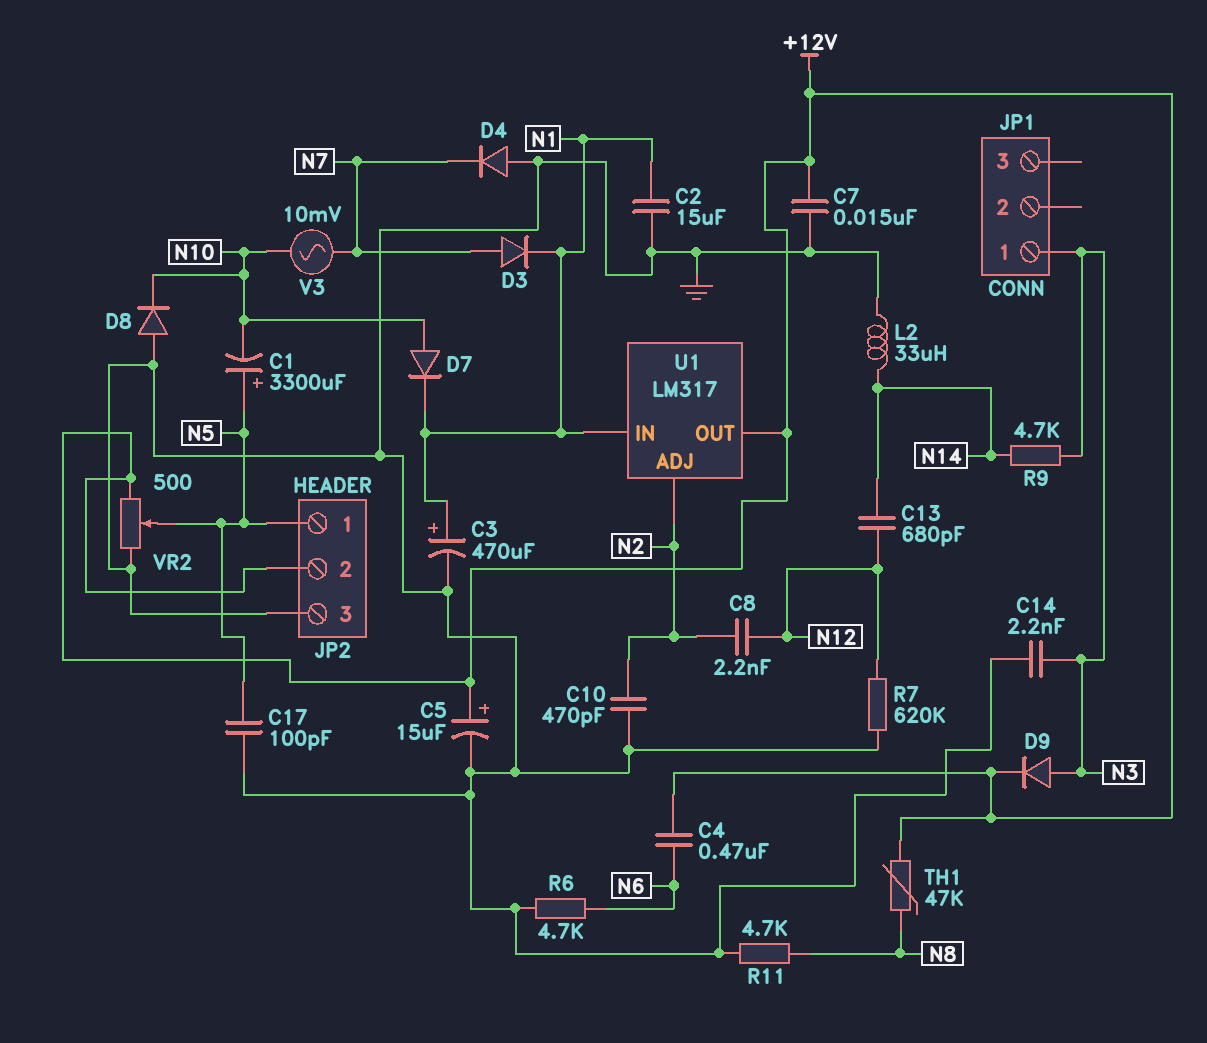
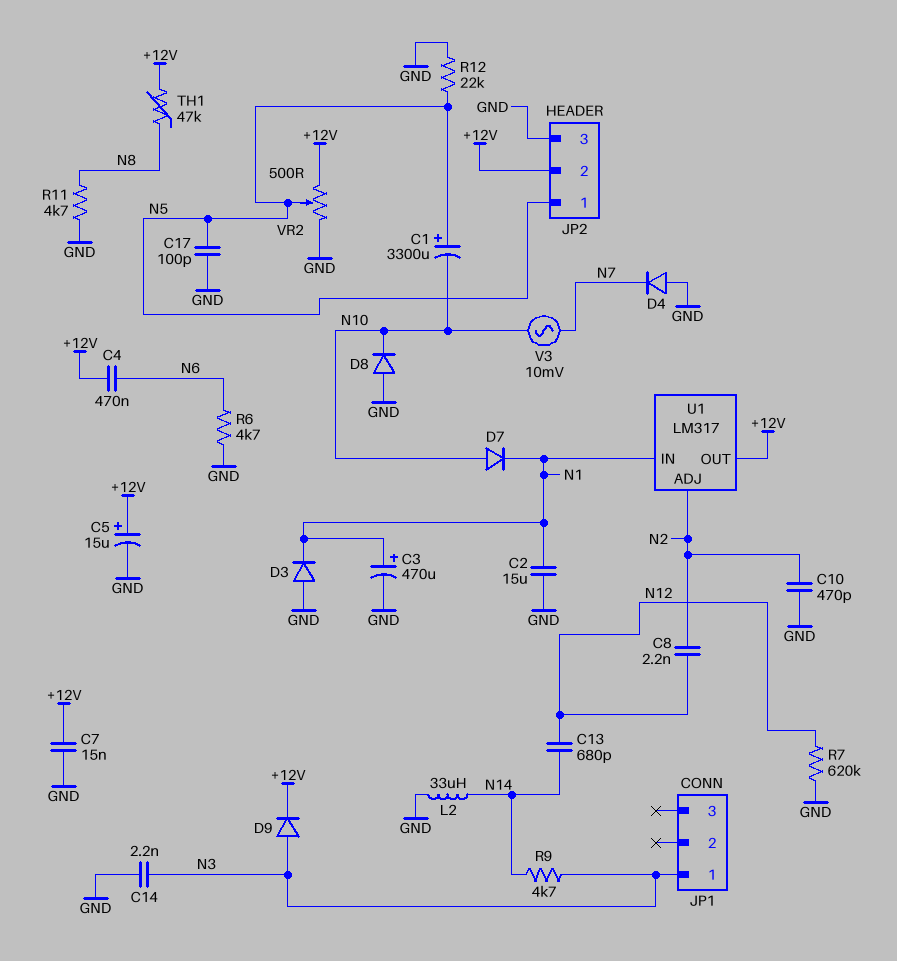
D3: diode (A N7, K N1) -> diode (A GND, K N1)
R12: none -> 22k (GND, N5)

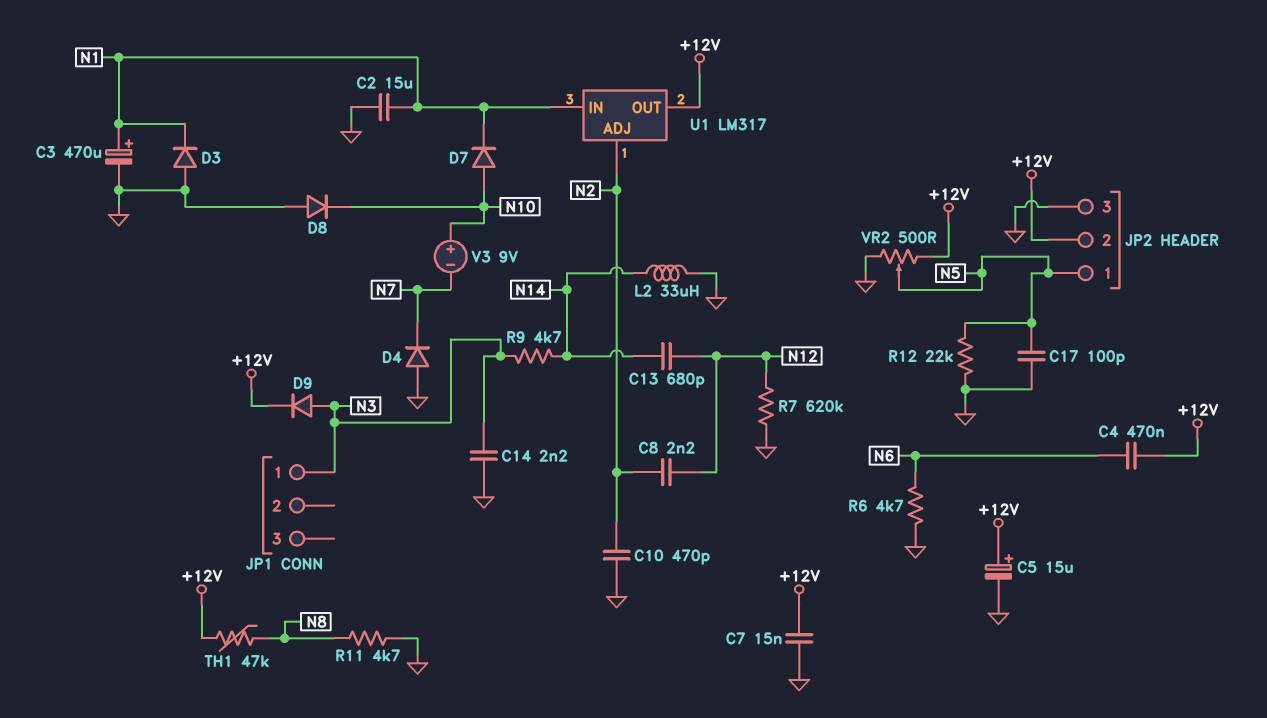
C1: 3300uF (plus N5, minus N10) -> none
V3: AC 10mV (N7, N10) -> 9V (plus N10, minus N7)

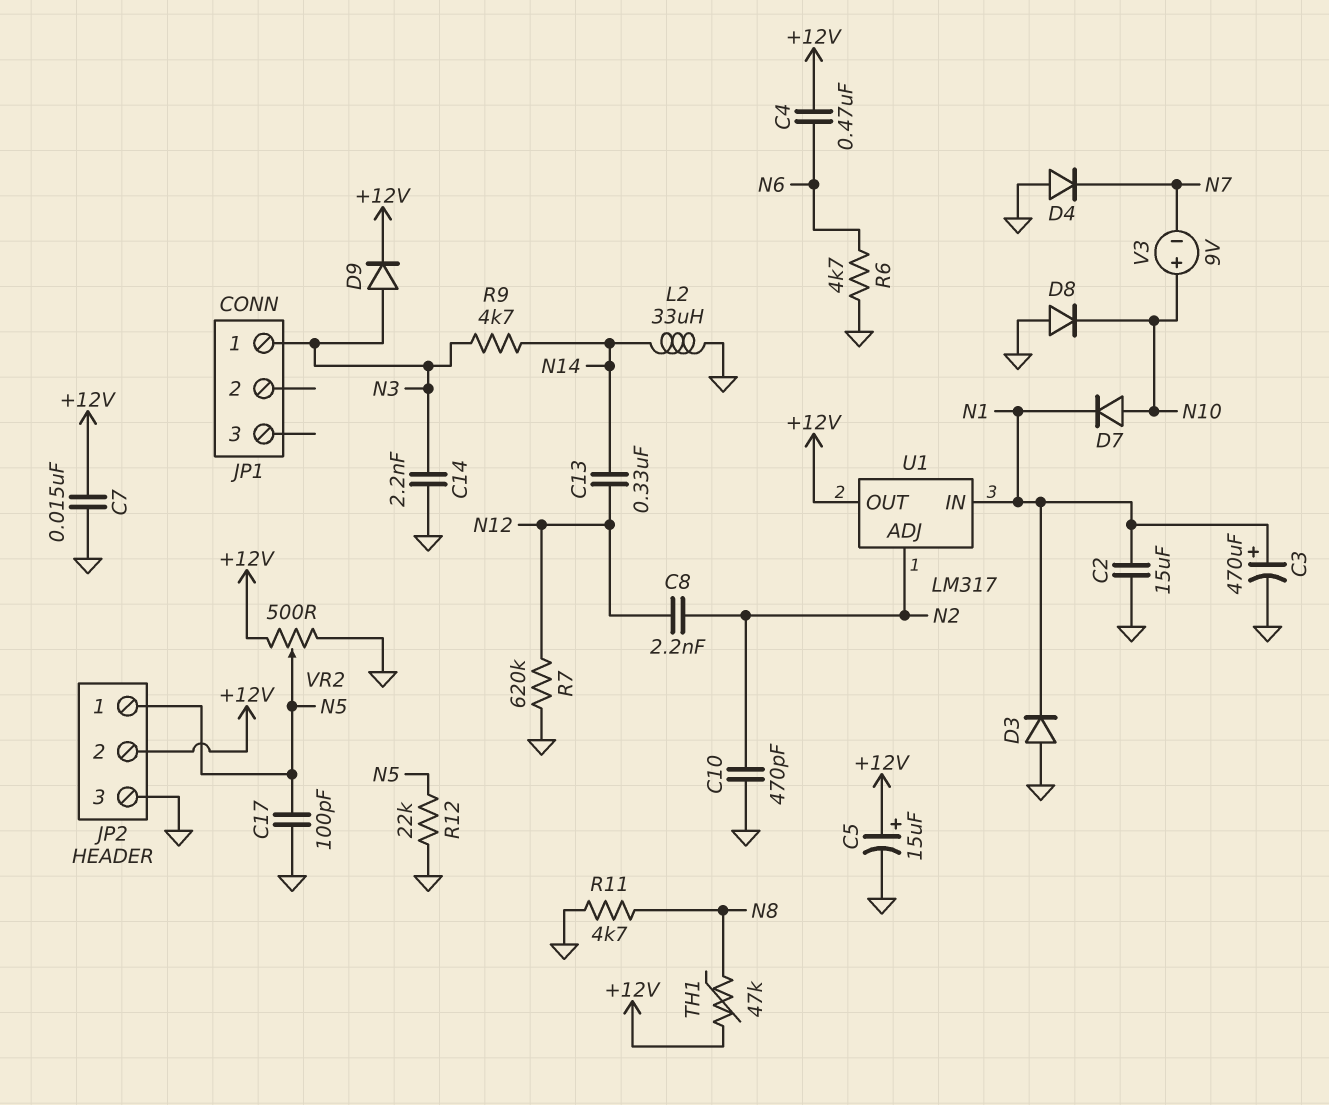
C13: 680pF (N12, N14) -> 330nF (N12, N14)

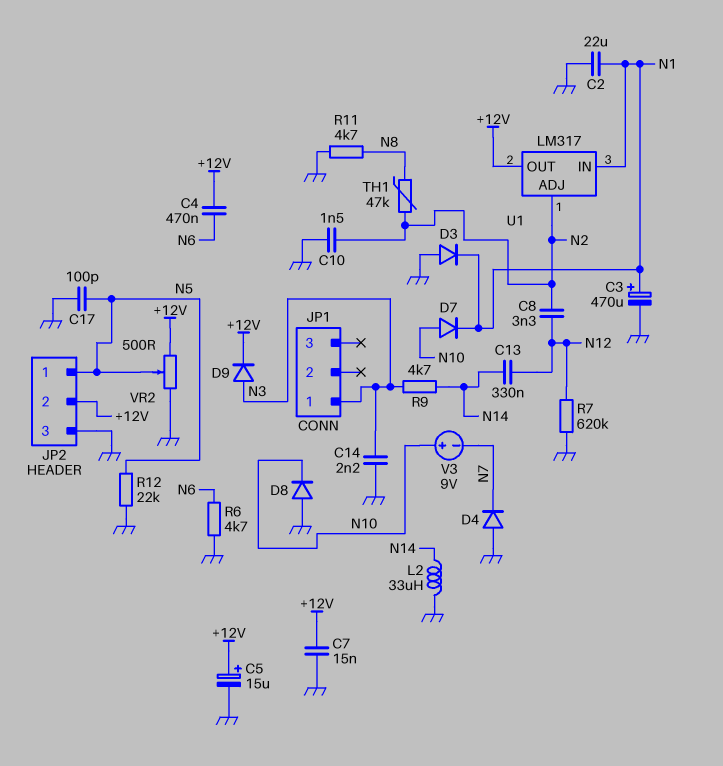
C2: 15uF (GND, N1) -> 22uF (GND, N1)
C8: 2.2nF (N2, N12) -> 3.3nF (N2, N12)
C10: 470pF (GND, N2) -> 1.5nF (GND, N2)
TH1: 47k (+12V, N8) -> 47k (N2, N8)

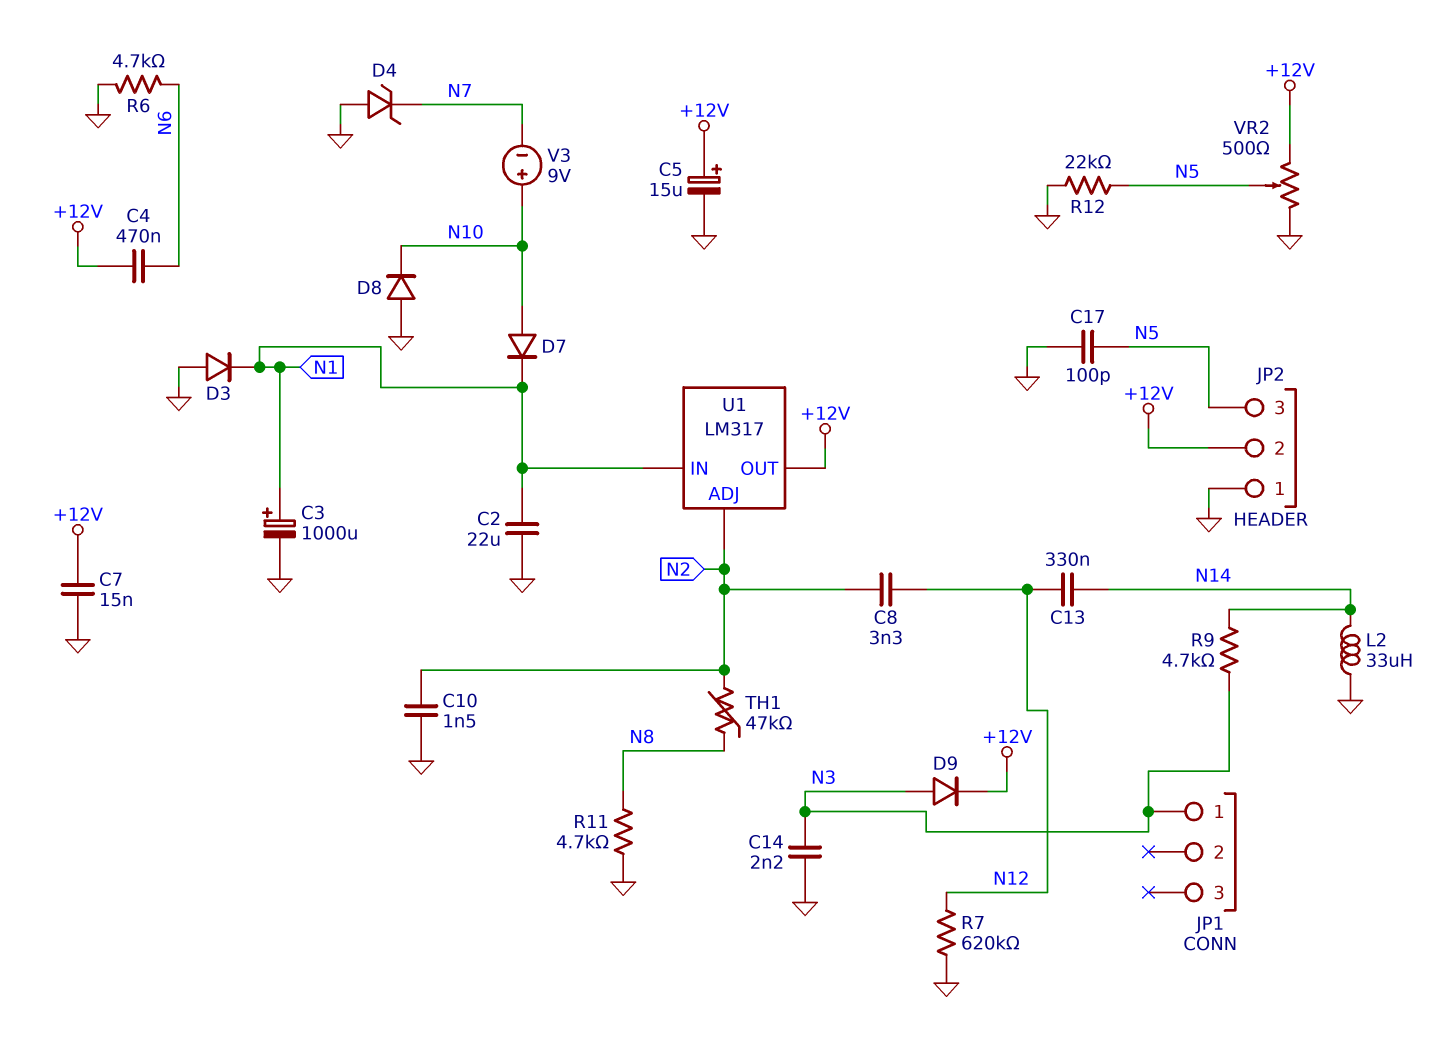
C3: 470uF (plus N1, minus GND) -> 1000uF (plus N1, minus GND)
D4: diode (A GND, K N7) -> zener (A GND, K N7)
JP2 pin 1: N5 -> GND
JP2 pin 3: GND -> N5

